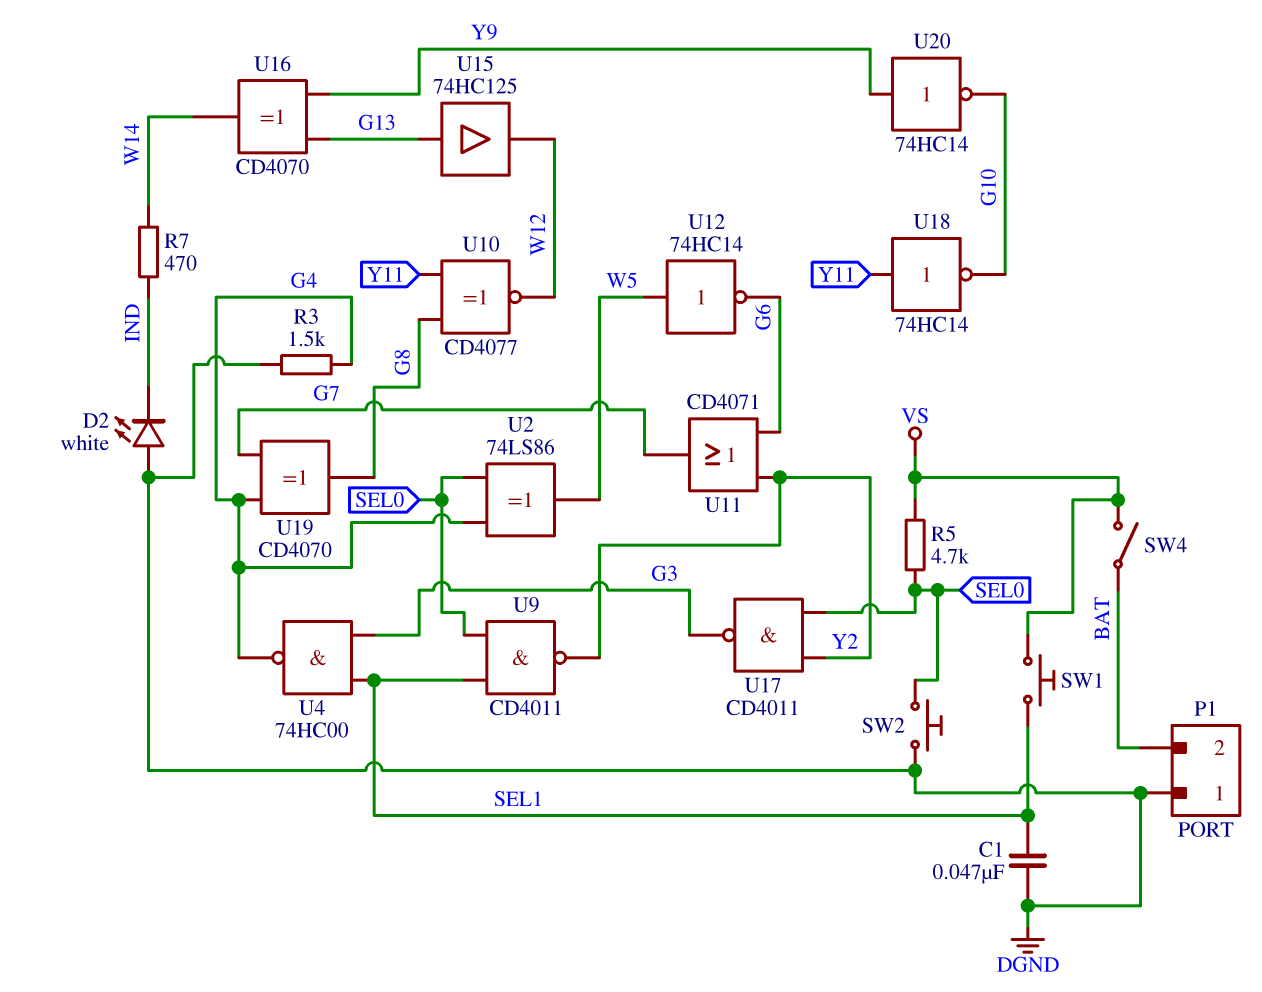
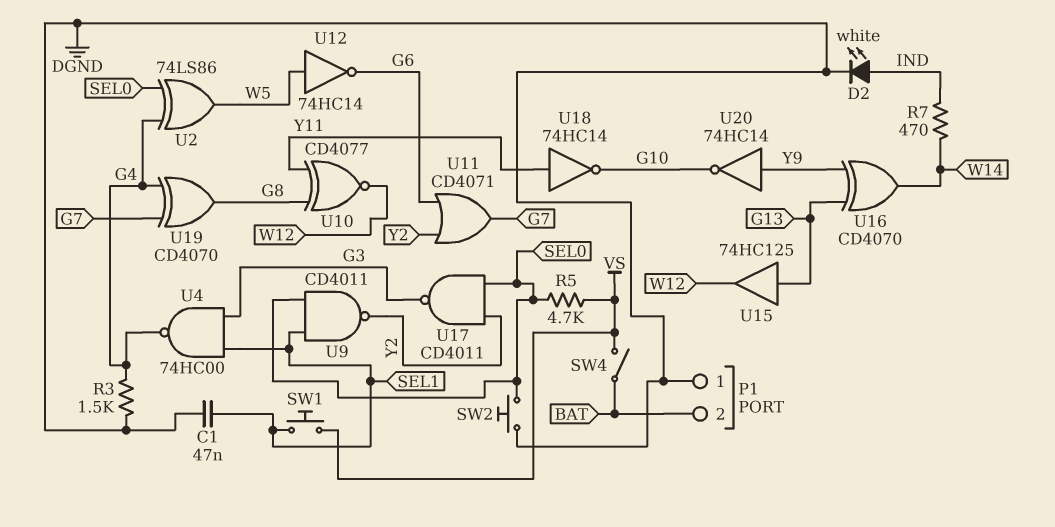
D2: LED white (A DGND, K IND) -> LED white (A IND, K DGND)

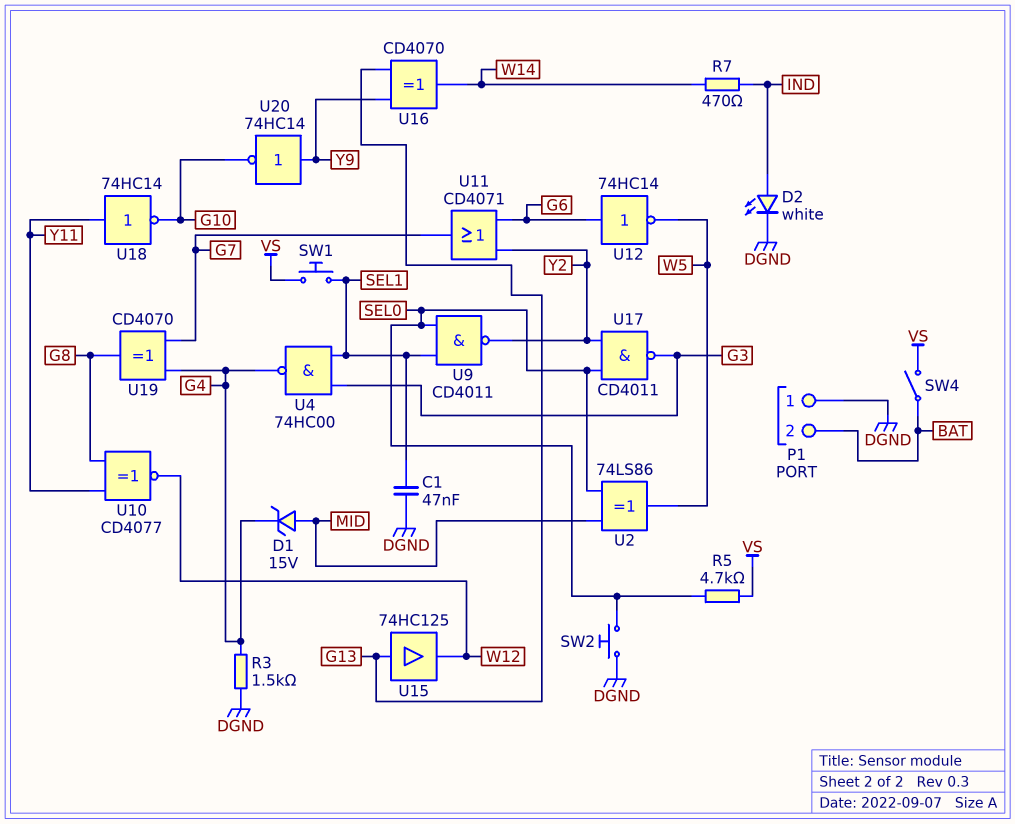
D1: none -> zener 15V (A MID, K G4)
U2: XOR 74LS86 (in G4, in SEL0, out W5) -> XOR 74LS86 (in MID, in SEL0, out W5)
U12: NOT 74HC14 (in W5, out G6) -> NOT 74HC14 (in G6, out W5)

